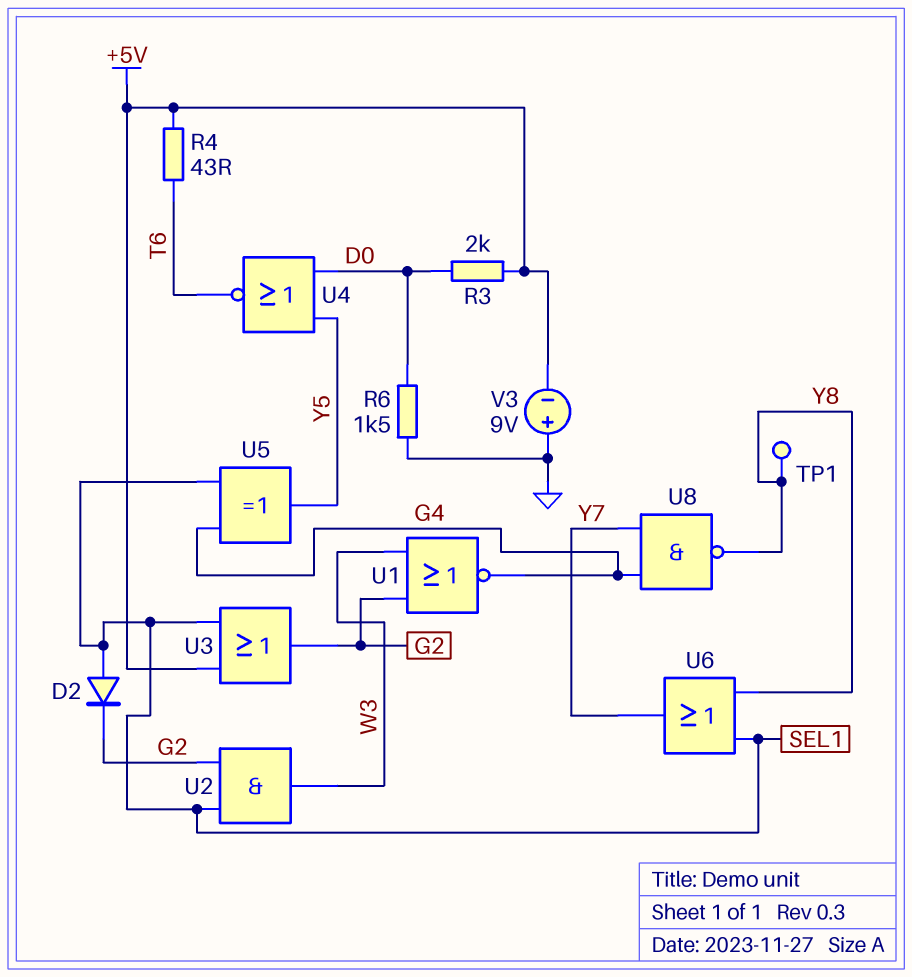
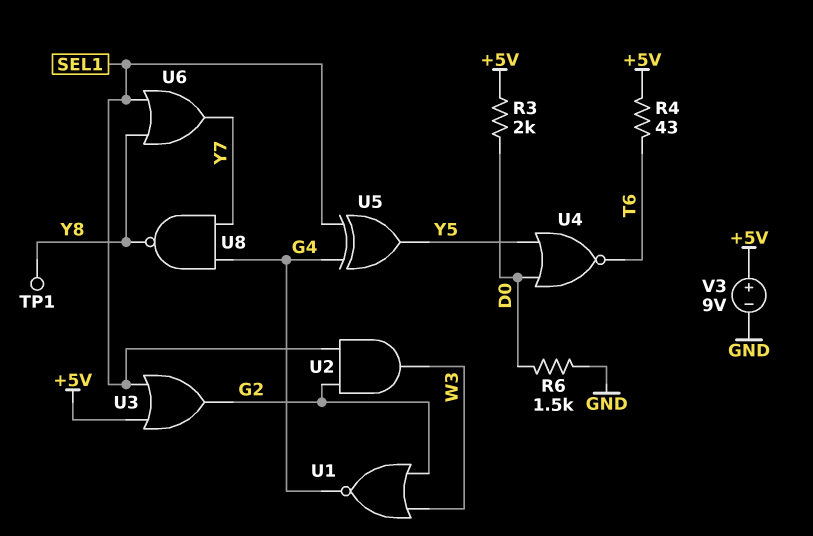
D2: diode (A SEL1, K G2) -> none
V3: 9V (plus GND, minus +5V) -> 9V (plus +5V, minus GND)

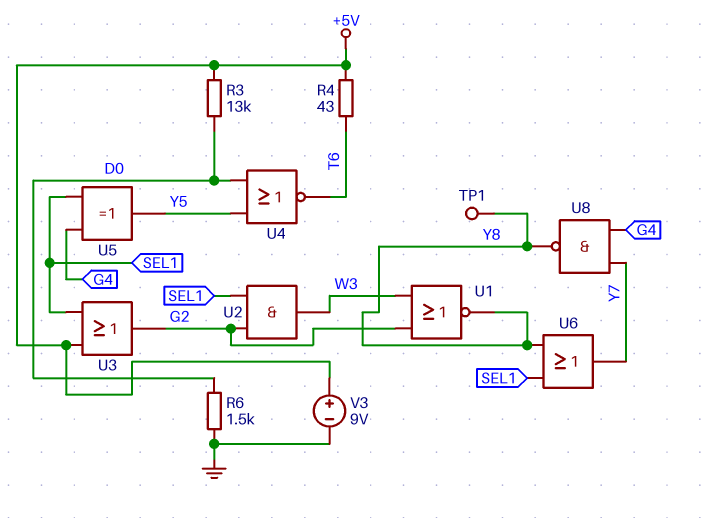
R3: 2k (+5V, D0) -> 13k (+5V, D0)
U1: NOR (in G2, in W3, out G4) -> NOR (in G2, in W3, out Y8)

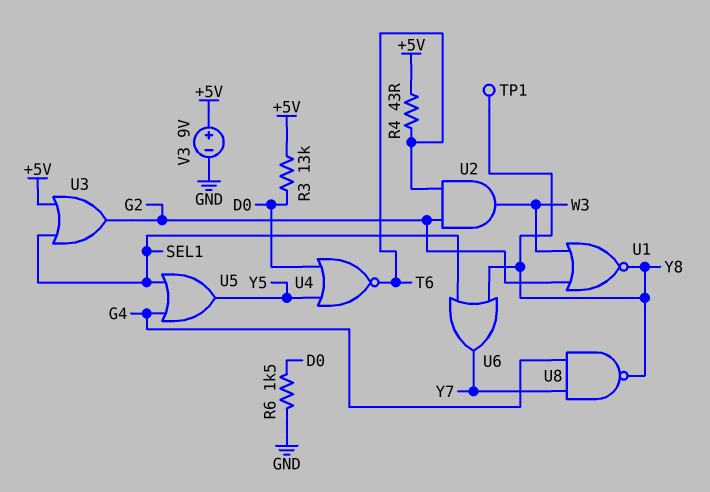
U2: AND (in G2, in SEL1, out W3) -> AND (in G2, in T6, out W3)
U5: XOR (in G4, in SEL1, out Y5) -> OR (in G4, in SEL1, out Y5)

